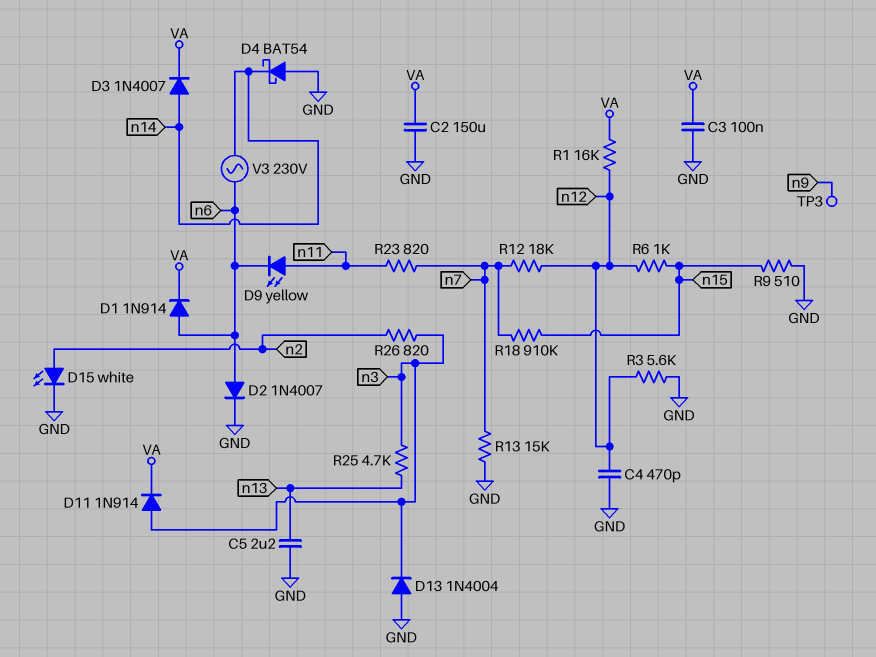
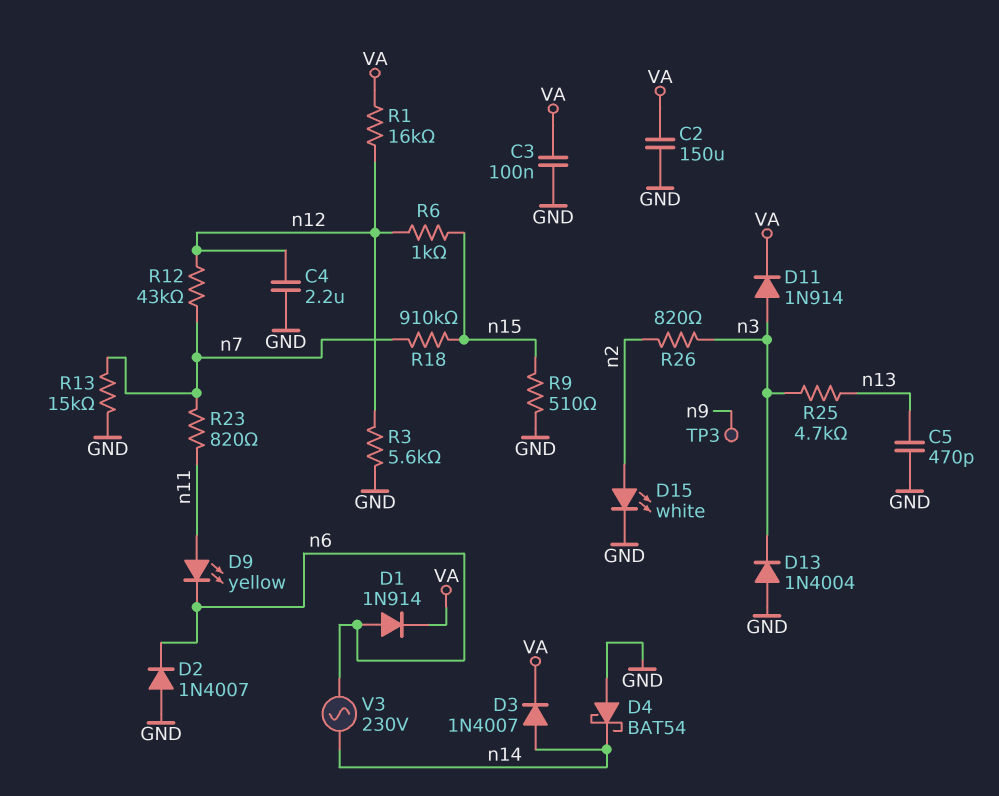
C4: 470pF (GND, n12) -> 2.2uF (GND, n12)
C5: 2.2uF (GND, n13) -> 470pF (GND, n13)
D2: diode 1N4007 (A n6, K GND) -> diode 1N4007 (A GND, K n6)
R12: 18k (n7, n12) -> 43k (n7, n12)

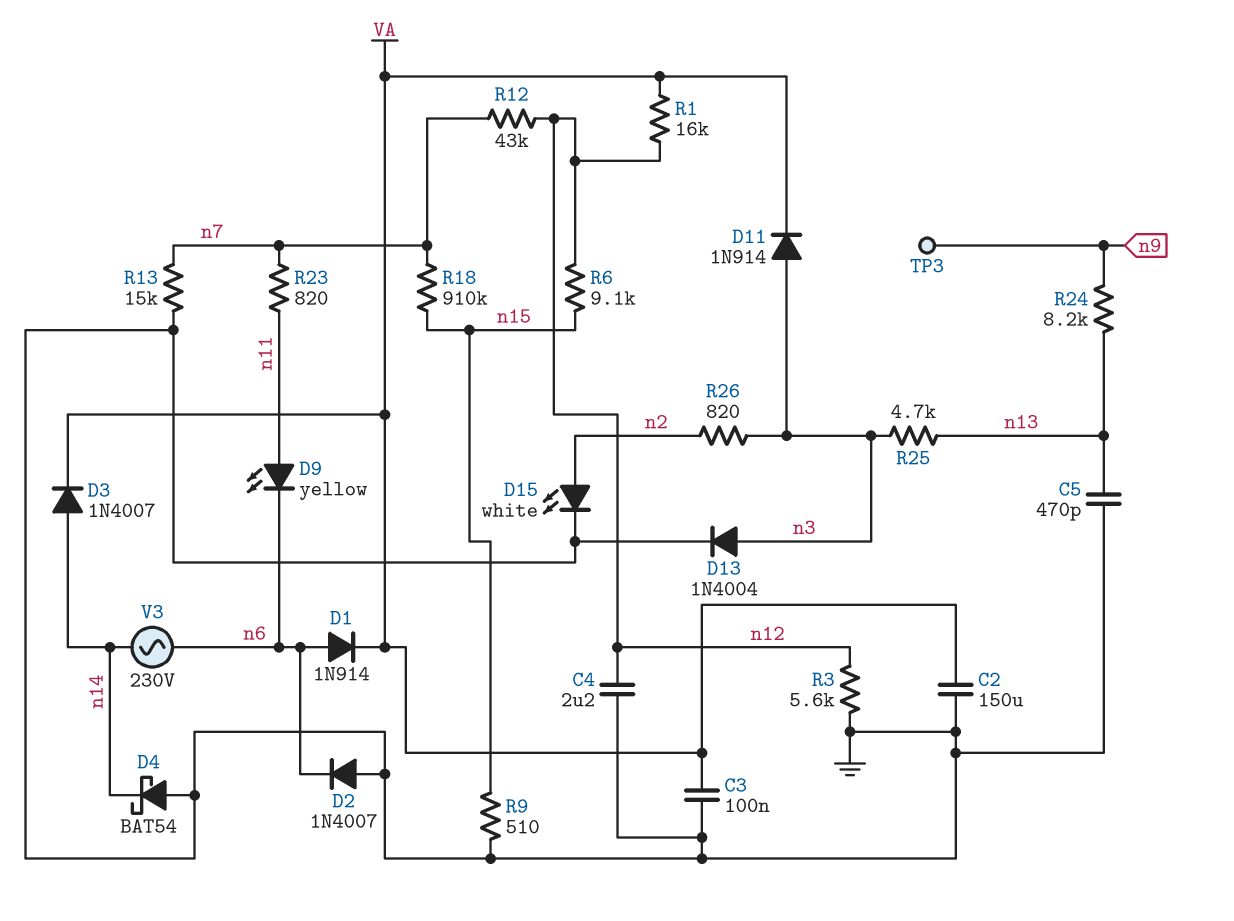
D13: diode 1N4004 (A GND, K n3) -> diode 1N4004 (A n3, K GND)
R6: 1k (n12, n15) -> 9.1k (n12, n15)
R24: none -> 8.2k (n9, n13)

